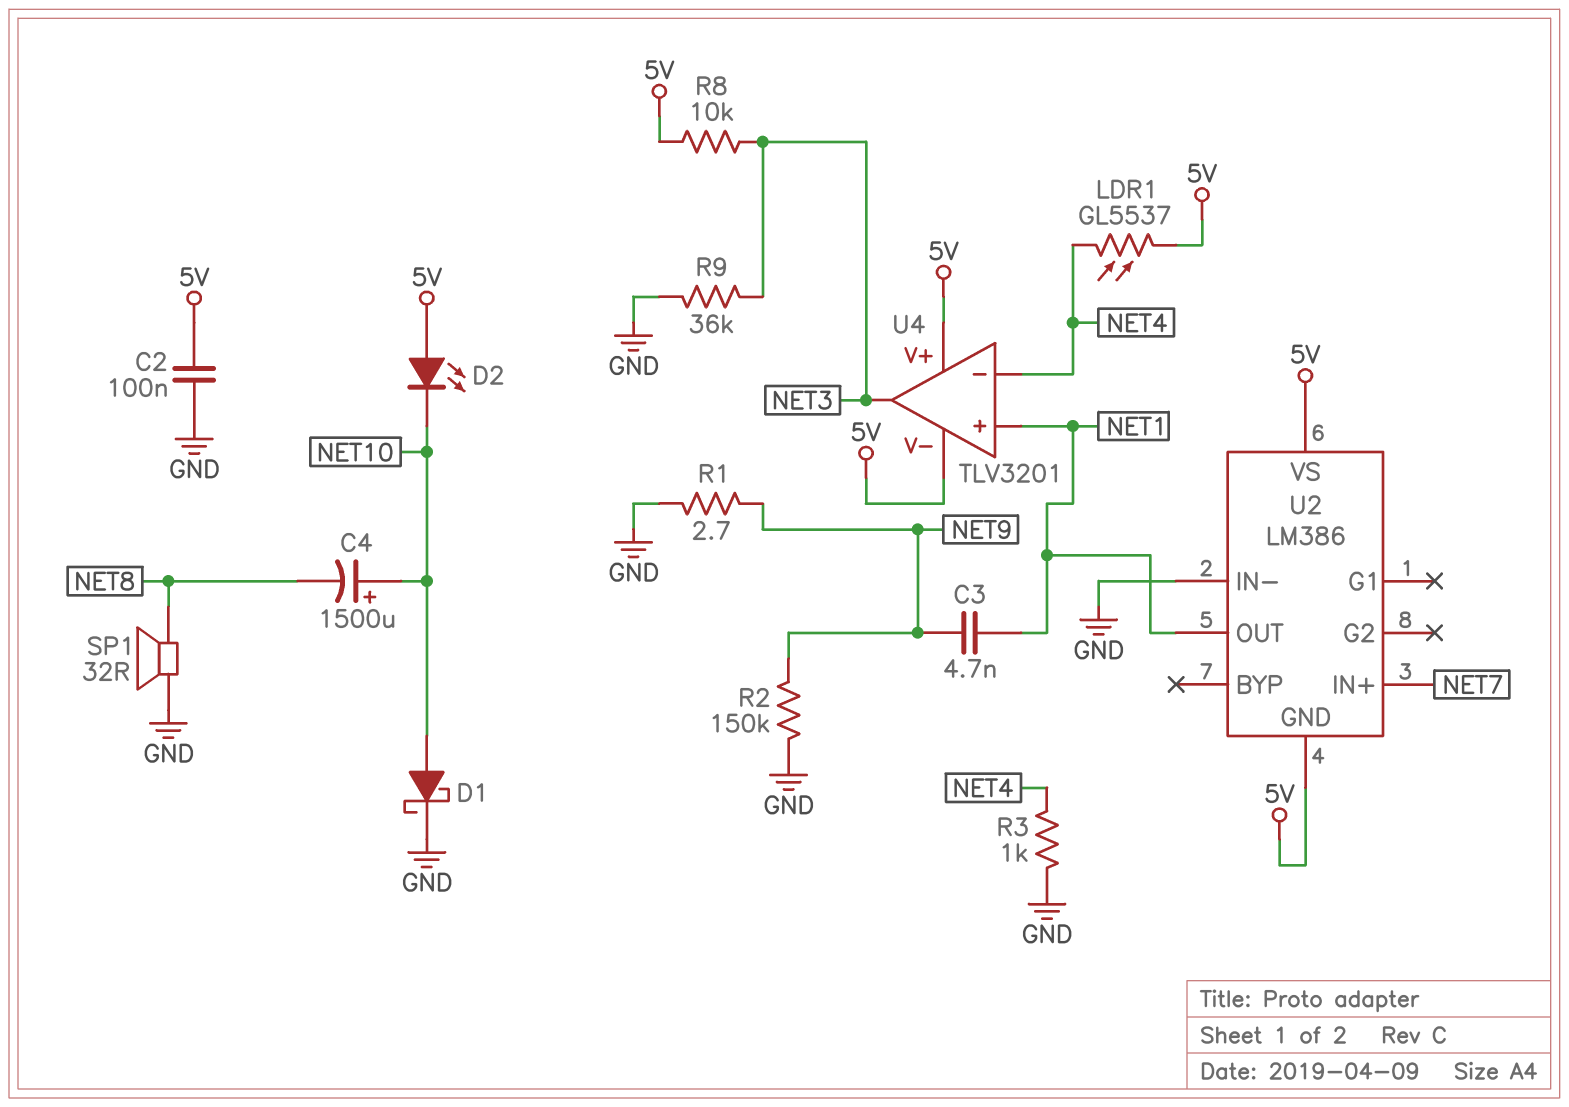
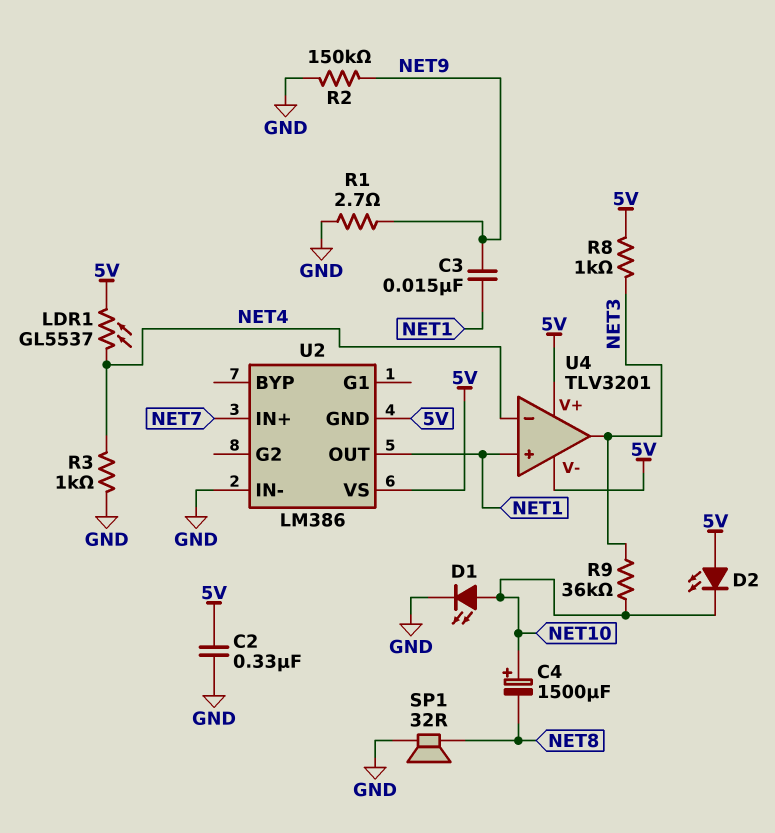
C2: 100nF (5V, GND) -> 330nF (5V, GND)
C3: 4.7nF (NET1, NET9) -> 15nF (NET1, NET9)
D1: schottky (A NET10, K GND) -> LED (A NET10, K GND)
R8: 10k (5V, NET3) -> 1k (5V, NET3)
R9: 36k (GND, NET3) -> 36k (NET3, NET10)

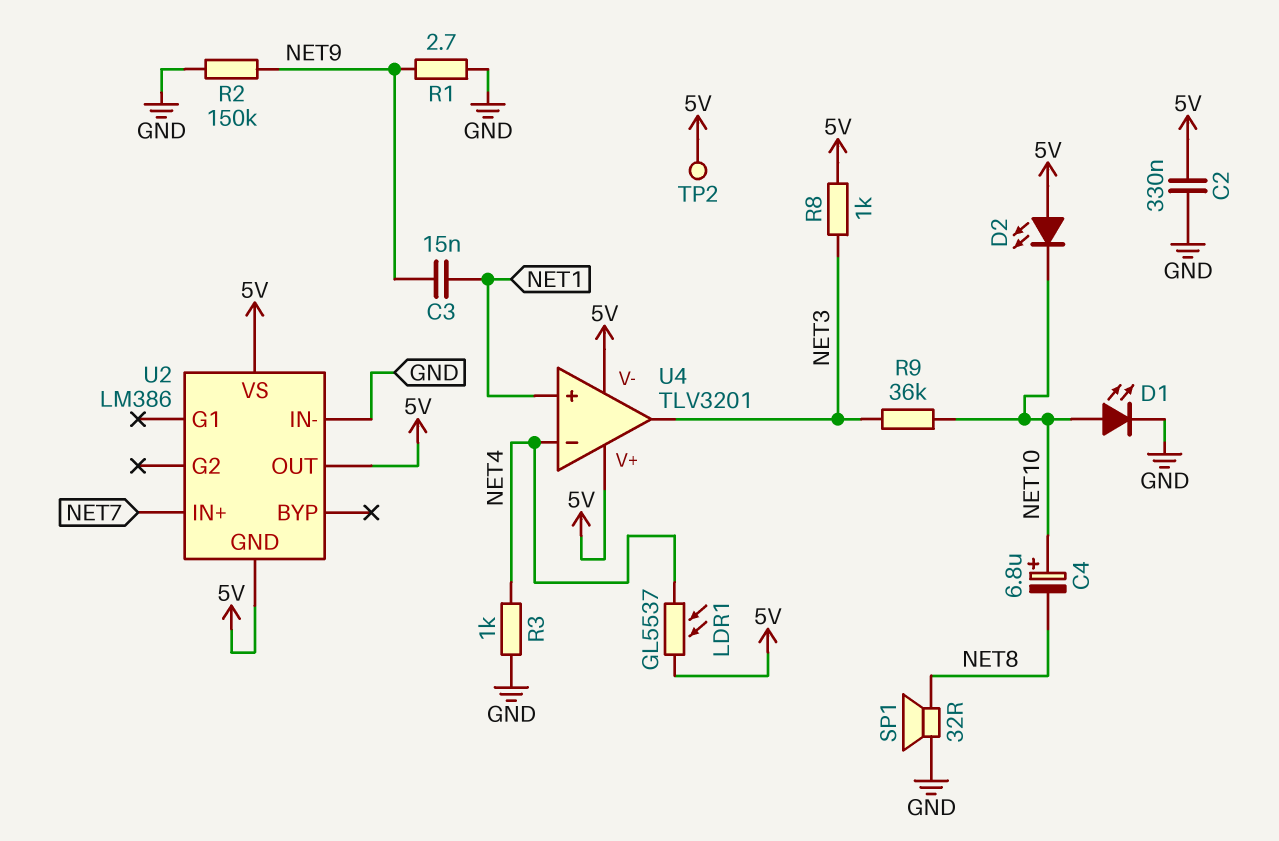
C4: 1500uF (plus NET10, minus NET8) -> 6.8uF (plus NET10, minus NET8)
TP2: none -> test point (5V)
U2 pin OUT: NET1 -> 5V

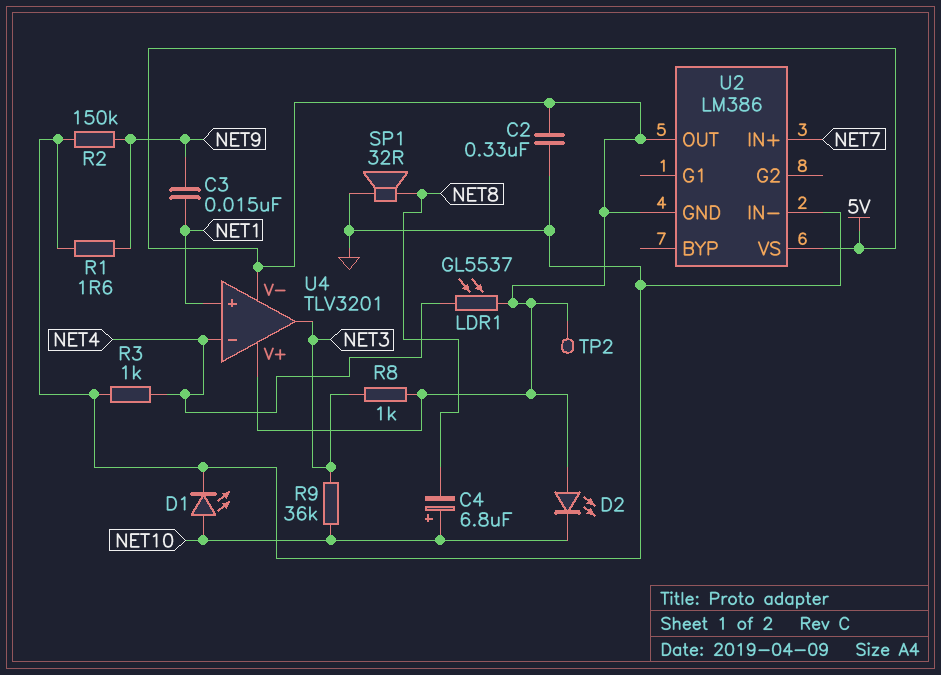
R1: 2.7 (GND, NET9) -> 1.6 (GND, NET9)

